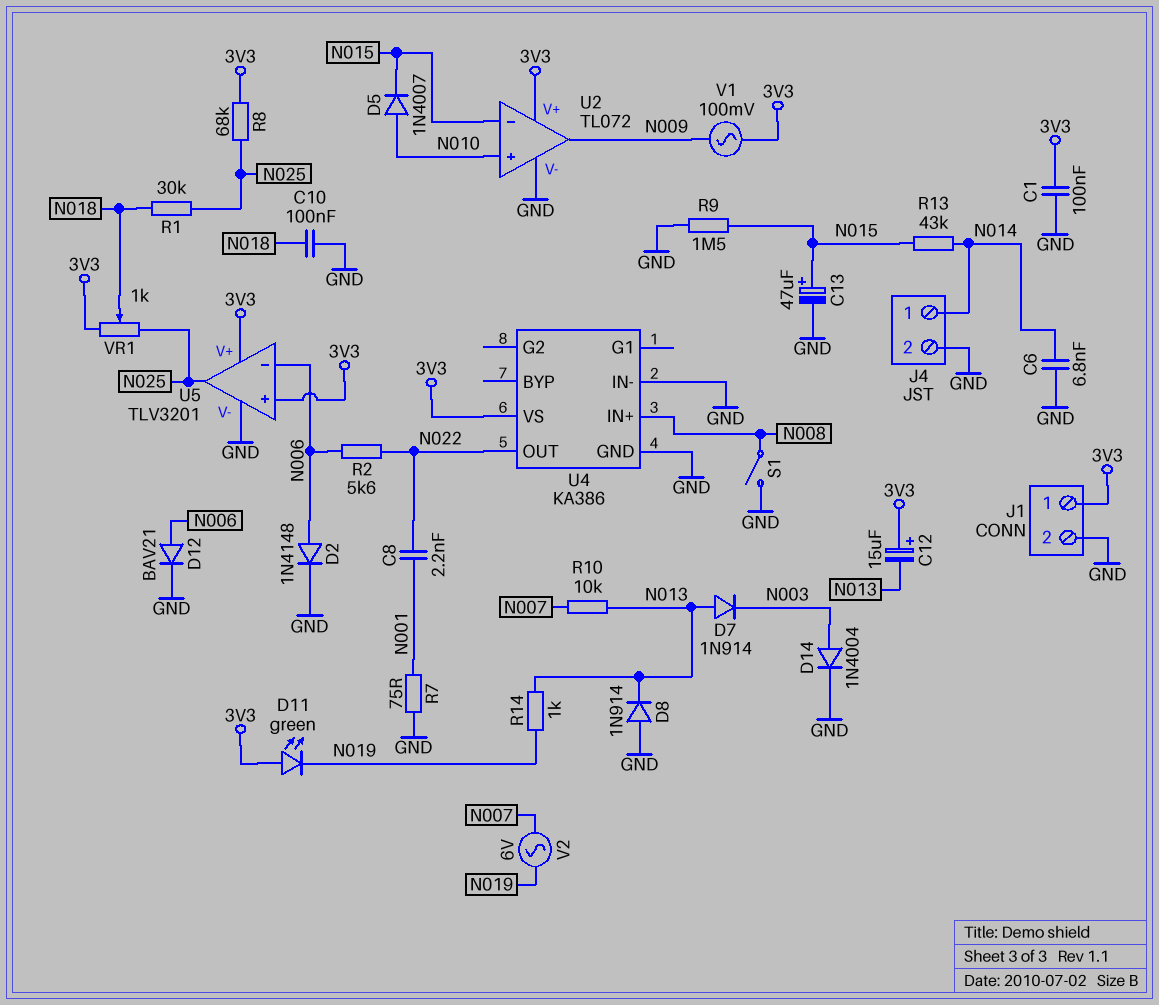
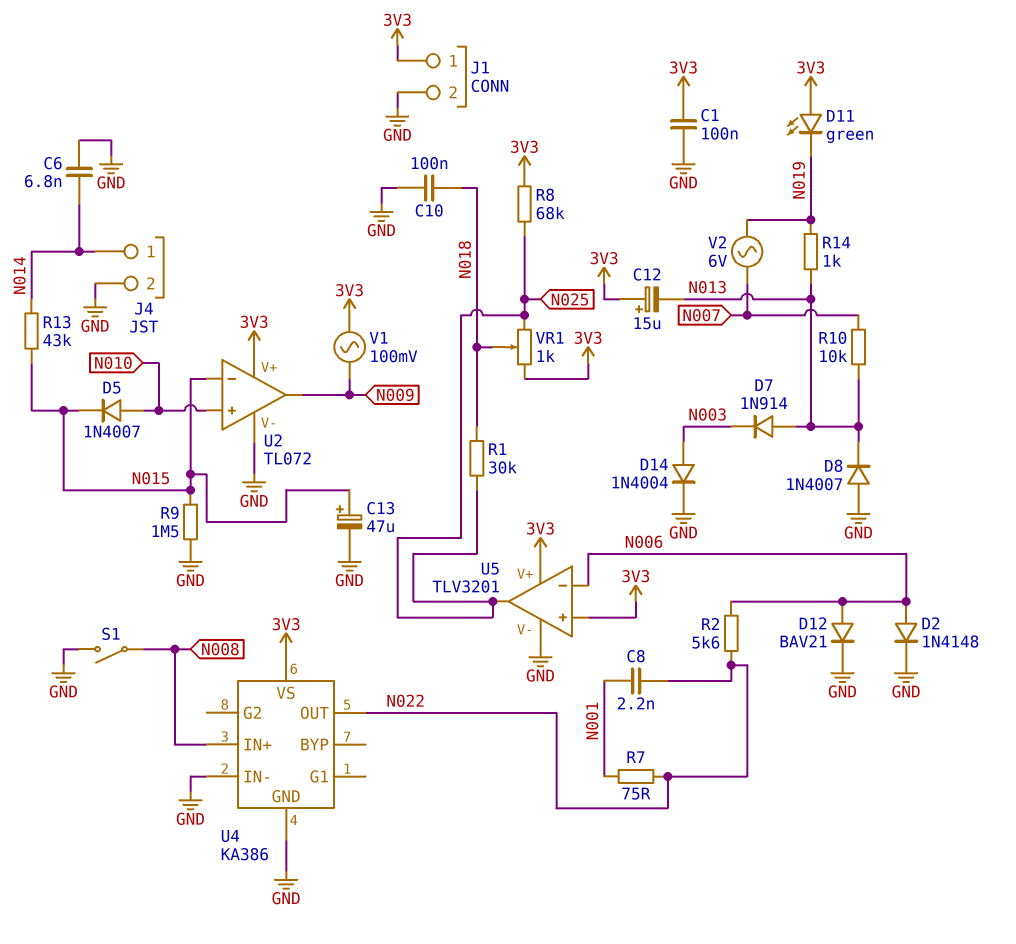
D8: diode 1N914 (A GND, K N013) -> diode 1N4007 (A GND, K N013)
R7: 75 (GND, N001) -> 75 (N001, N022)

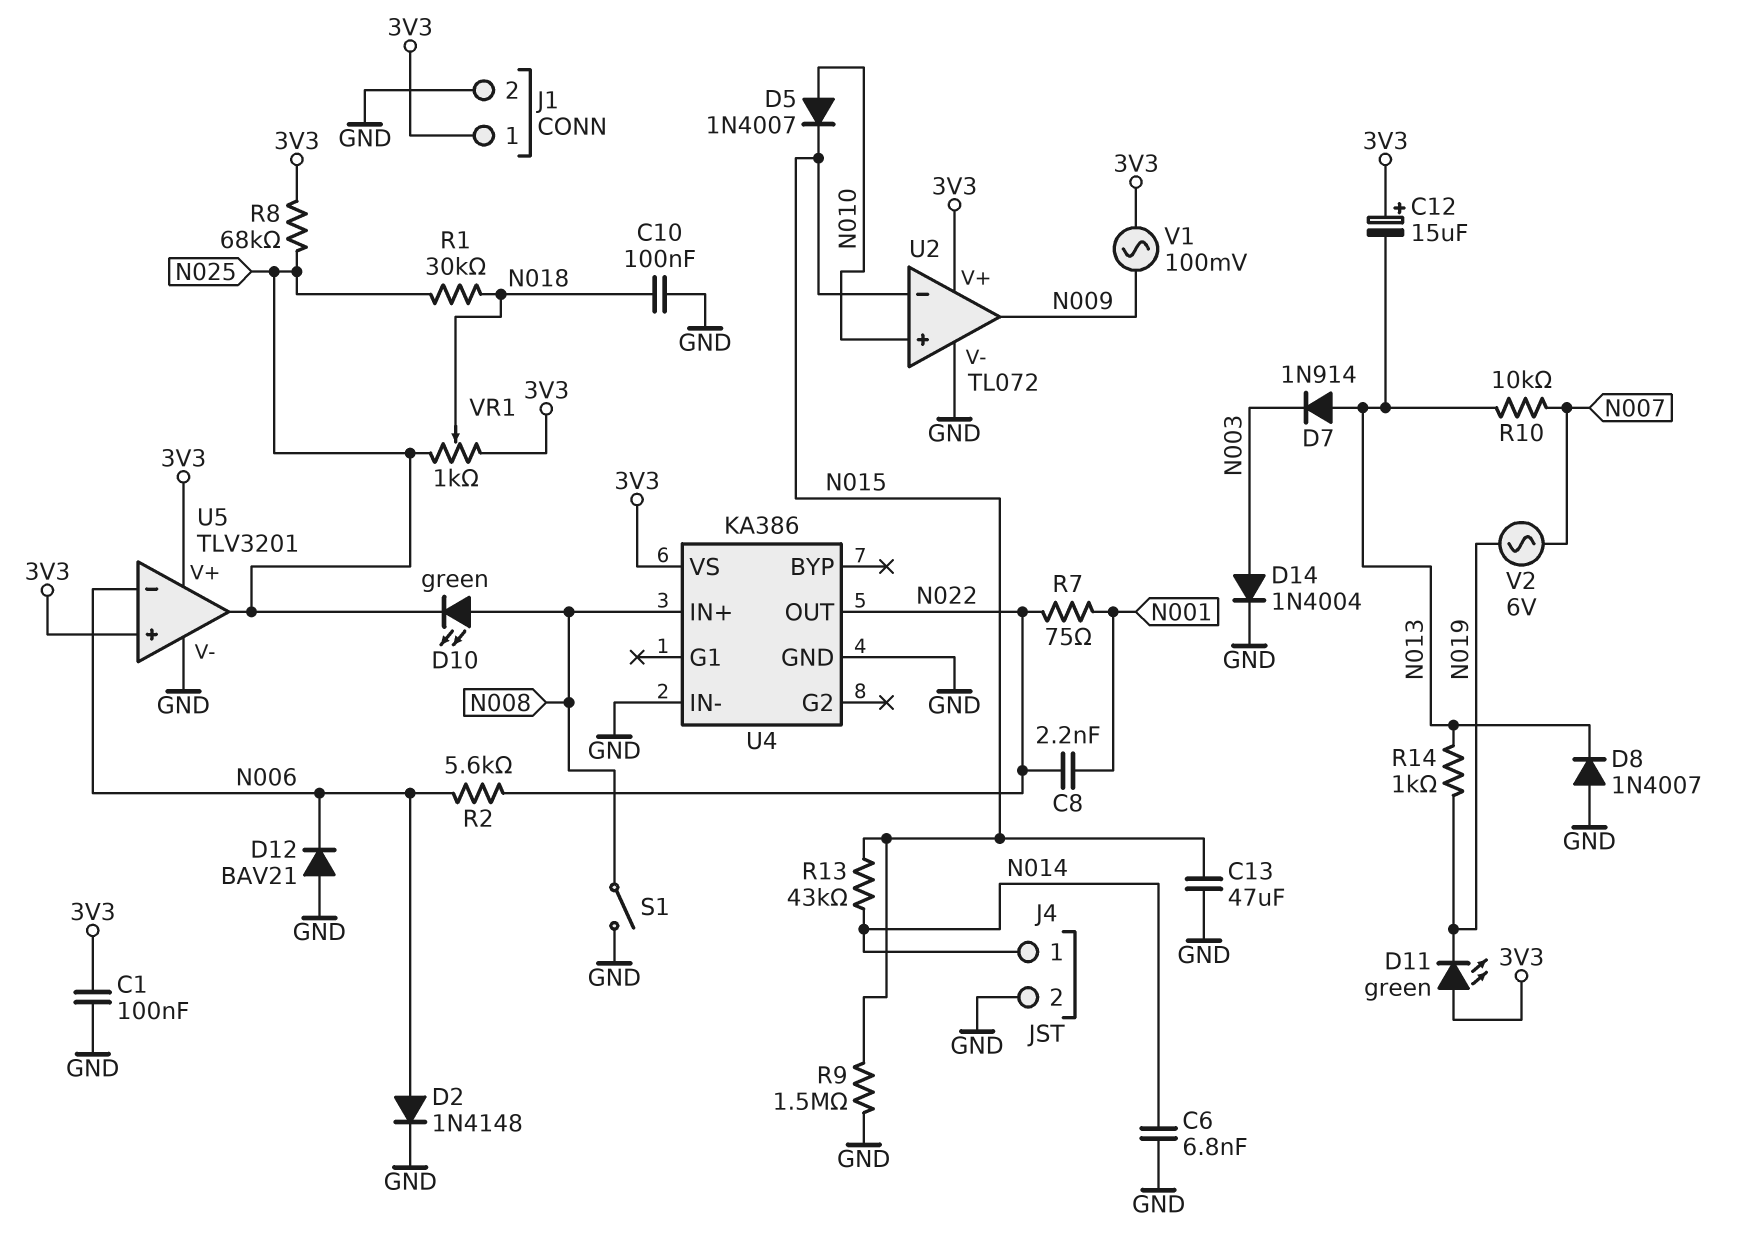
C13: 47uF (plus N015, minus GND) -> 47uF (GND, N015)
D10: none -> LED green (A N008, K N025)
D12: diode BAV21 (A N006, K GND) -> diode BAV21 (A GND, K N006)

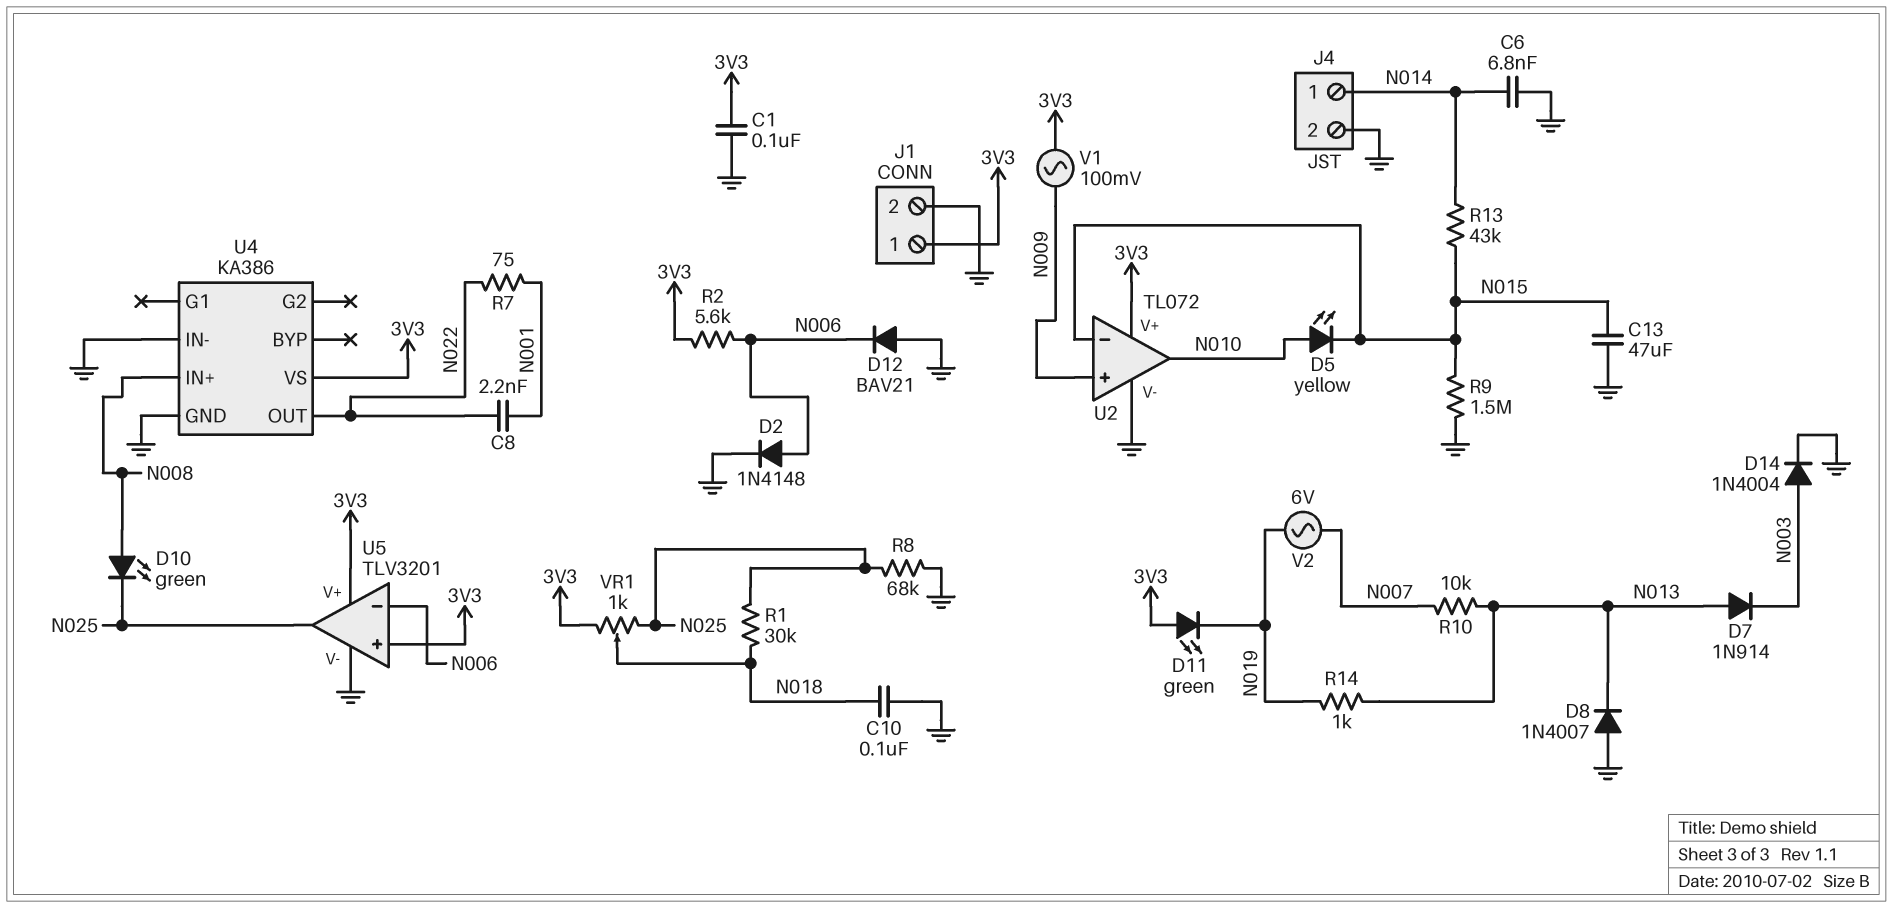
C12: 15uF (plus 3V3, minus N013) -> none
D5: diode 1N4007 (A N010, K N015) -> LED yellow (A N010, K N015)
R2: 5.6k (N006, N022) -> 5.6k (3V3, N006)
R8: 68k (3V3, N025) -> 68k (GND, N025)
S1: switch (GND, N008) -> none
U2 pin in+: N010 -> N009
U2 pin out: N009 -> N010

